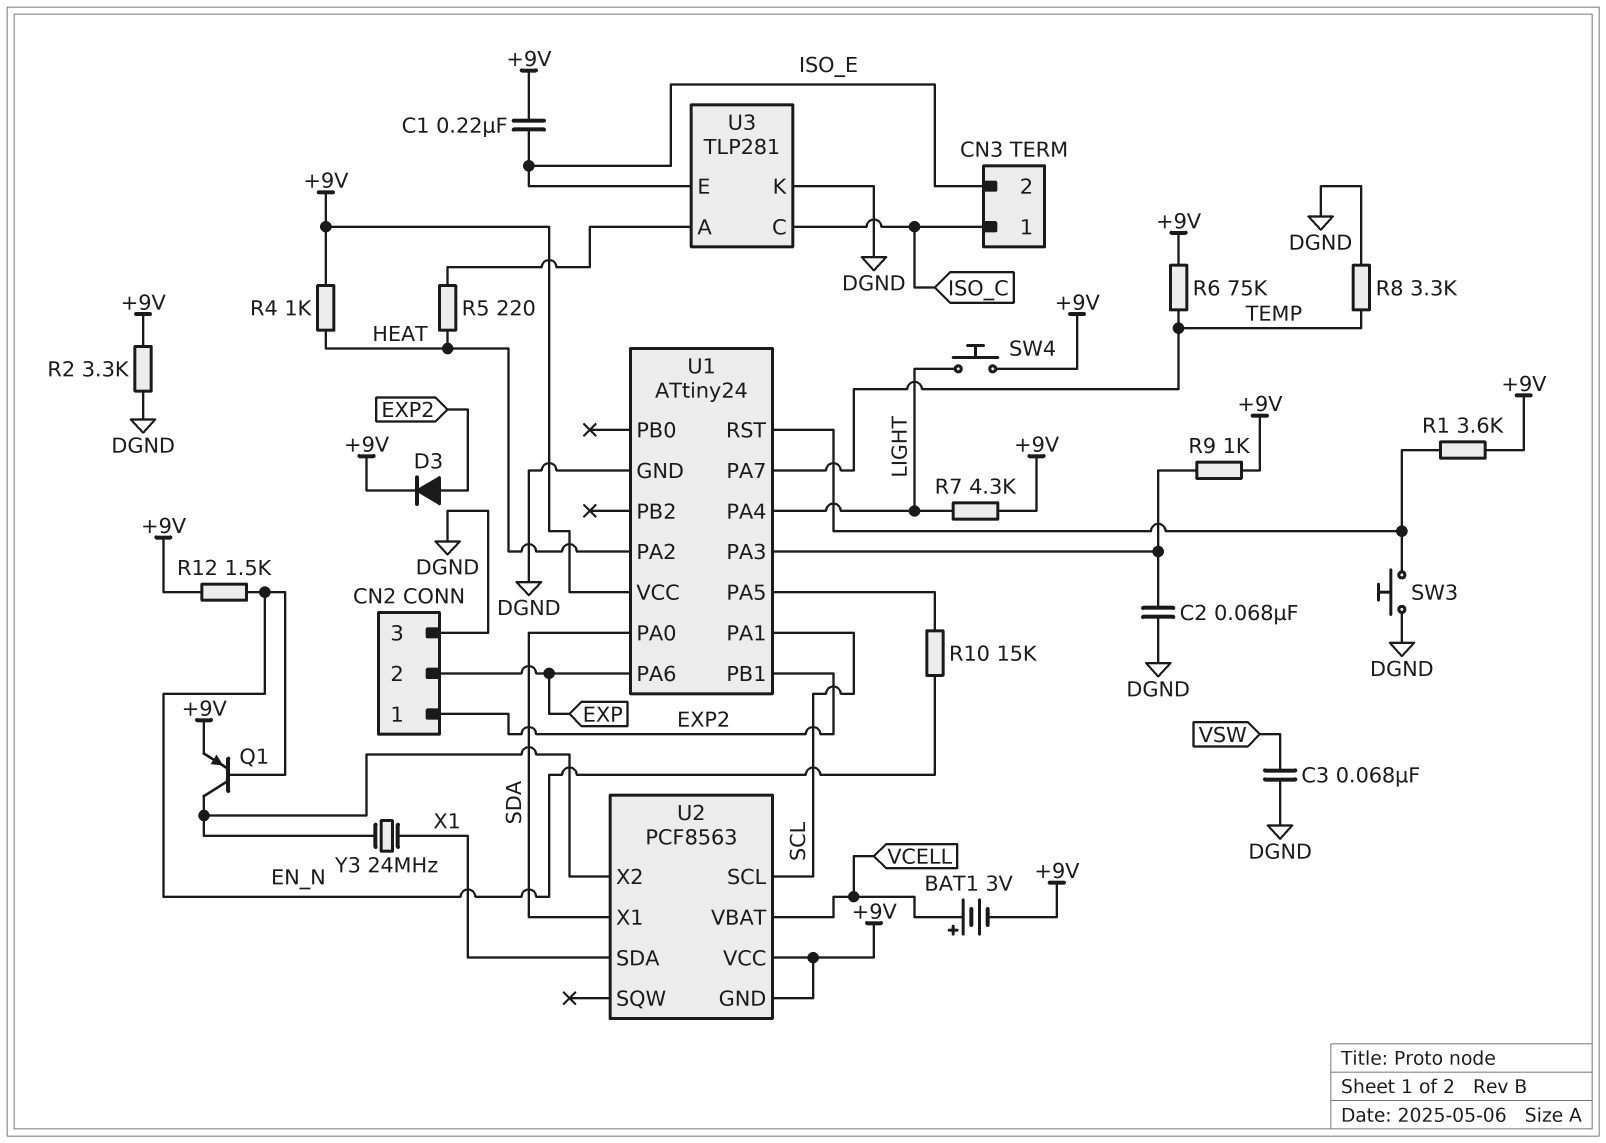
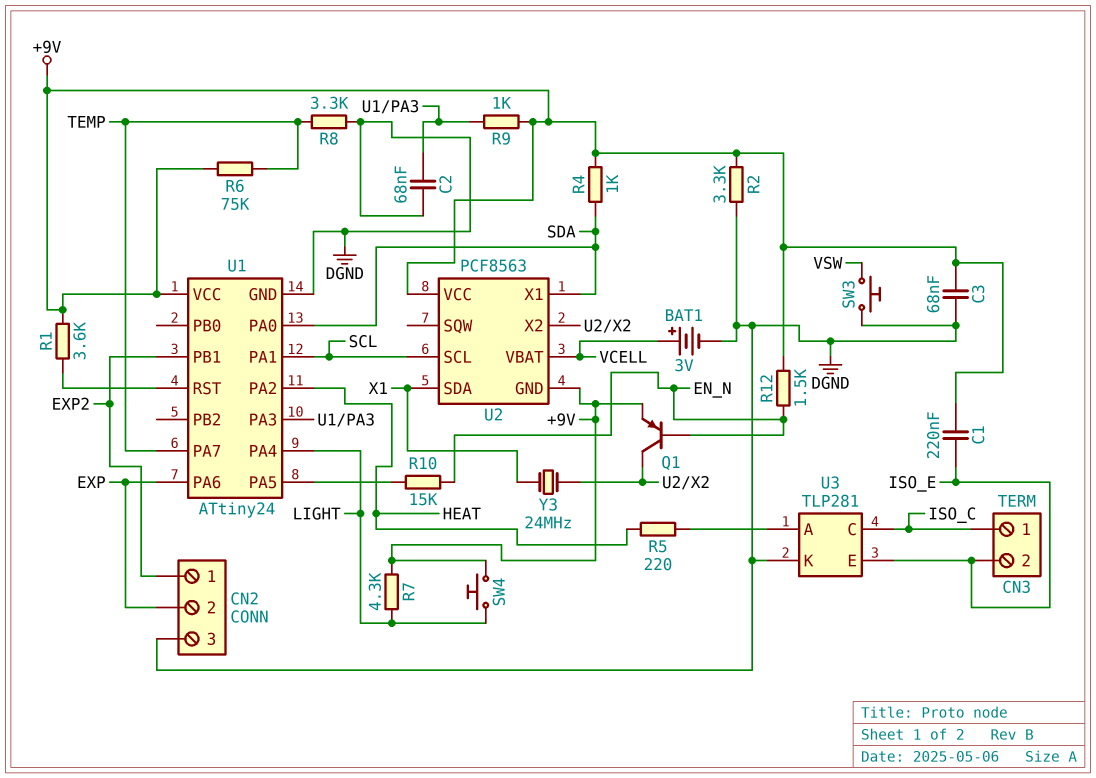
BAT1: 3V (plus VCELL, minus +9V) -> 3V (plus VCELL, minus DGND)
C3: 68nF (DGND, VSW) -> 68nF (+9V, DGND)
D3: diode (A EXP2, K +9V) -> none
R4: 1k (+9V, HEAT) -> 1k (+9V, SDA)
SW3: button (DGND, U1/RST) -> button (DGND, VSW)

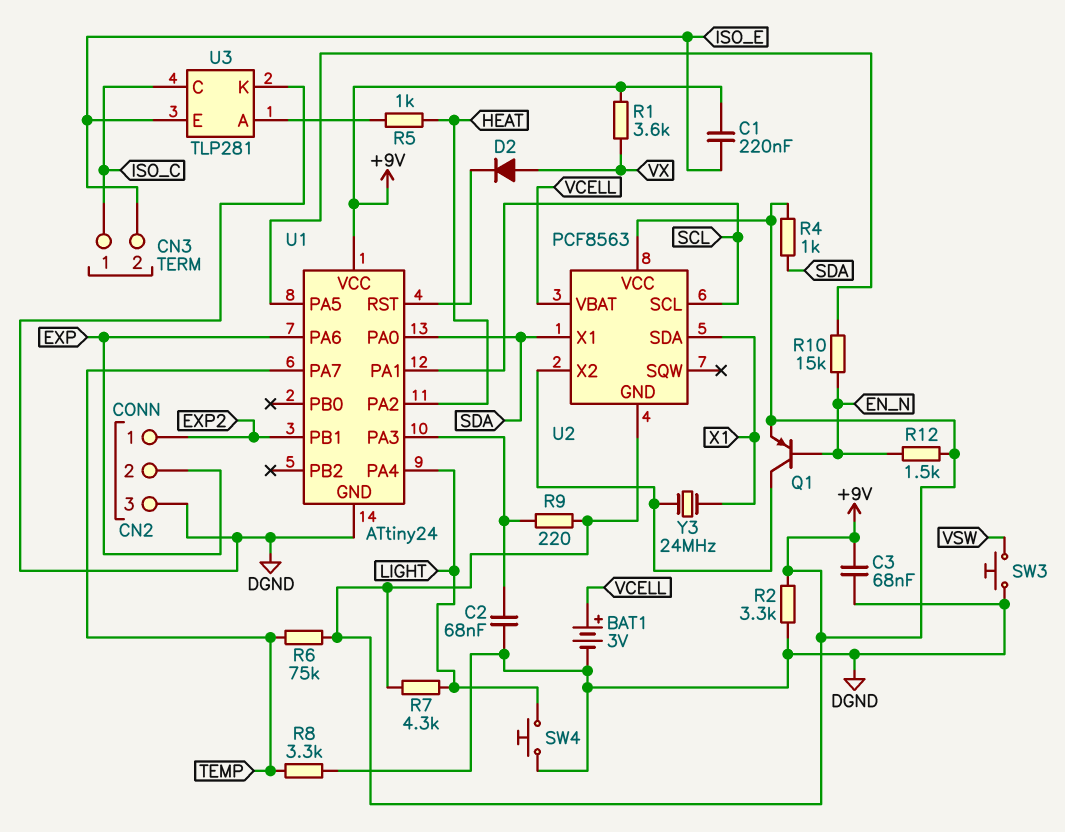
D2: none -> diode (A VX, K U1/RST)
R1: 3.6k (+9V, U1/RST) -> 3.6k (+9V, VX)
R5: 220 (HEAT, U3/A) -> 1k (HEAT, U3/A)
R9: 1k (+9V, U1/PA3) -> 220 (+9V, U1/PA3)
SW4: button (+9V, LIGHT) -> button (DGND, LIGHT)

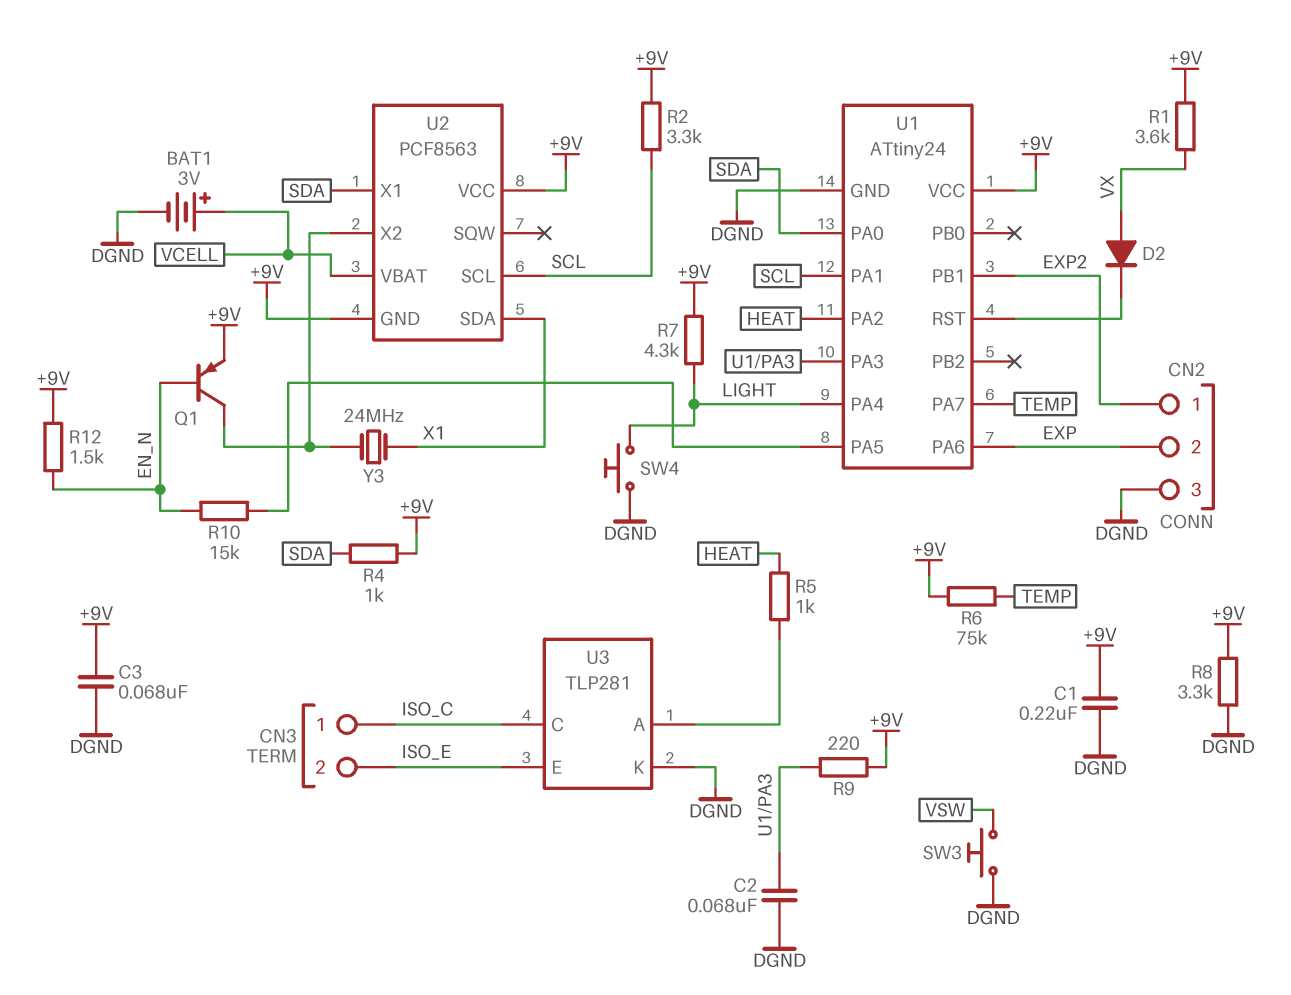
C1: 220nF (+9V, ISO_E) -> 220nF (+9V, DGND)
R2: 3.3k (+9V, DGND) -> 3.3k (+9V, SCL)
R8: 3.3k (DGND, TEMP) -> 3.3k (+9V, DGND)

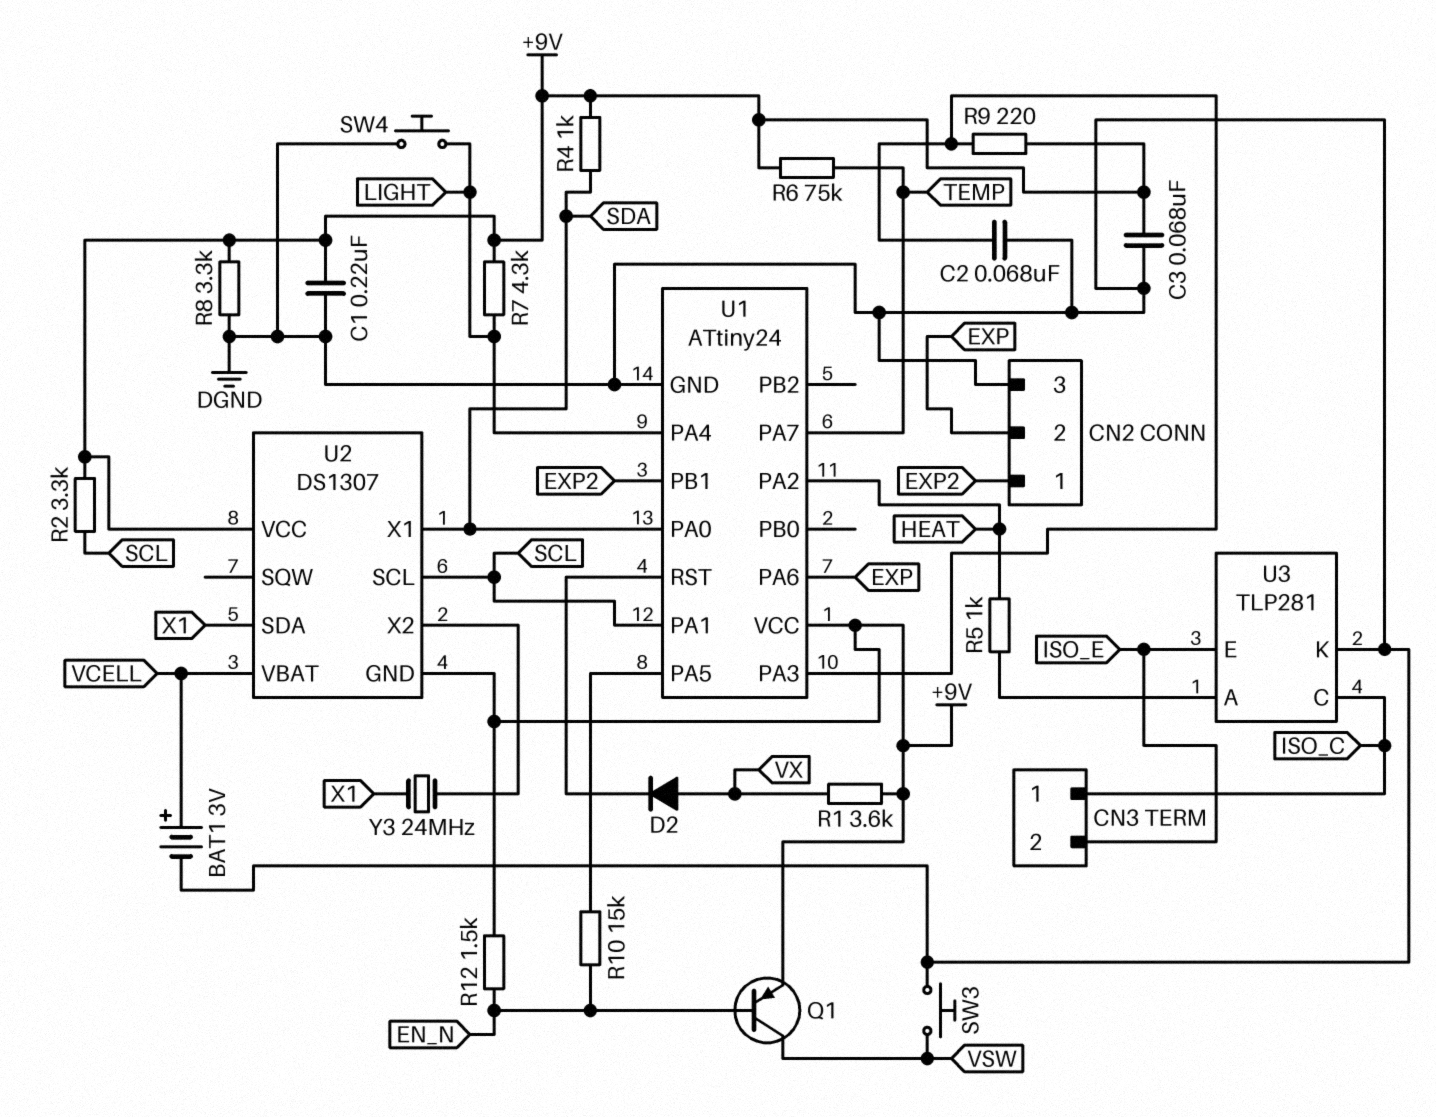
Q1: PNP (B EN_N, C U2/X2, E +9V) -> PNP (B EN_N, C VSW, E +9V)
U2: PCF8563 -> DS1307

